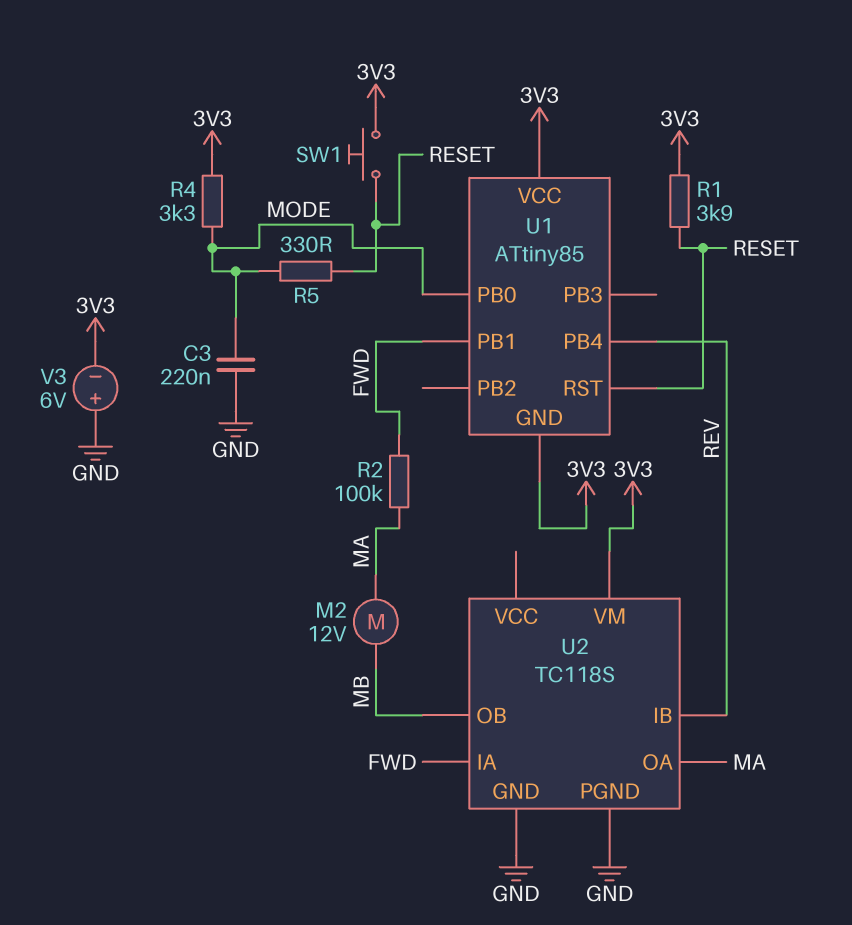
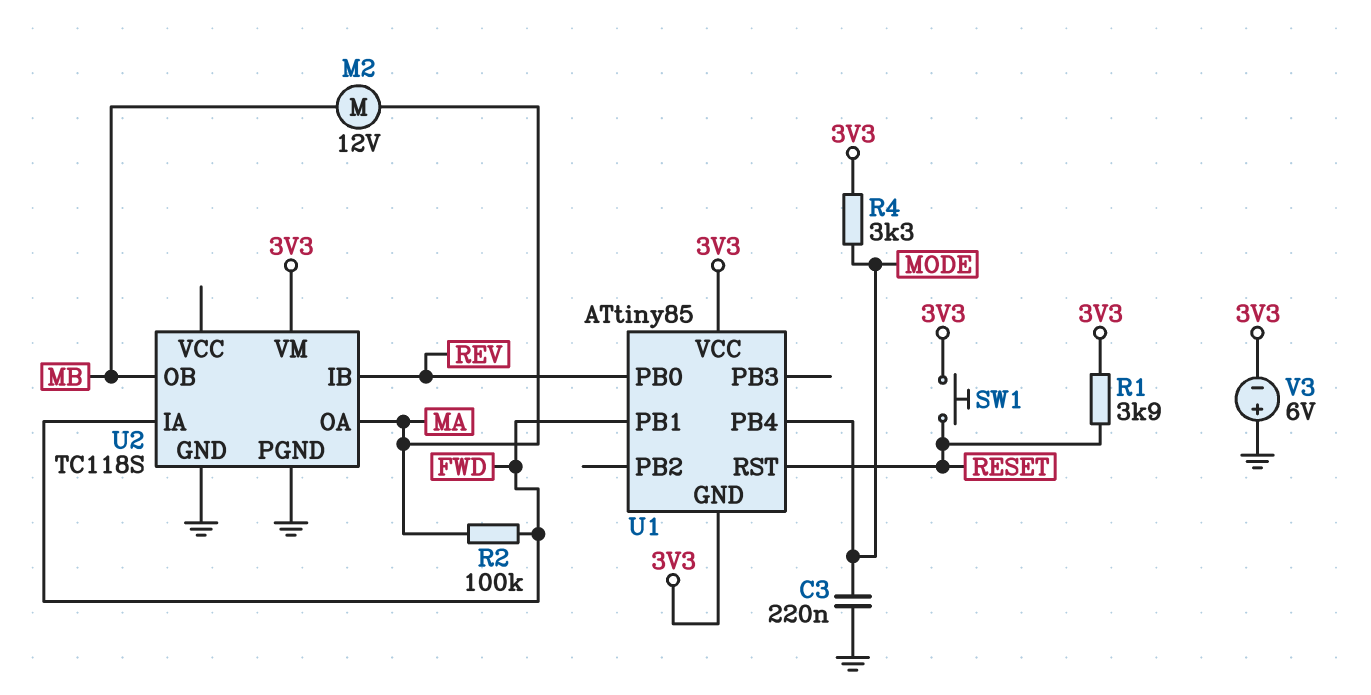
R5: 330 (MODE, RESET) -> none
U1 pin PB0: MODE -> REV
U1 pin PB4: REV -> MODE

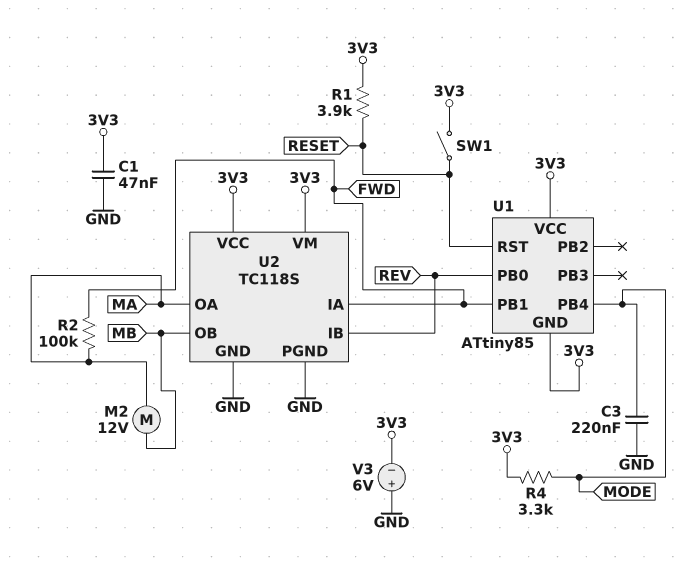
C1: none -> 47nF (3V3, GND)
SW1: button (3V3, RESET) -> switch (3V3, RESET)
U2 pin VCC: none -> 3V3

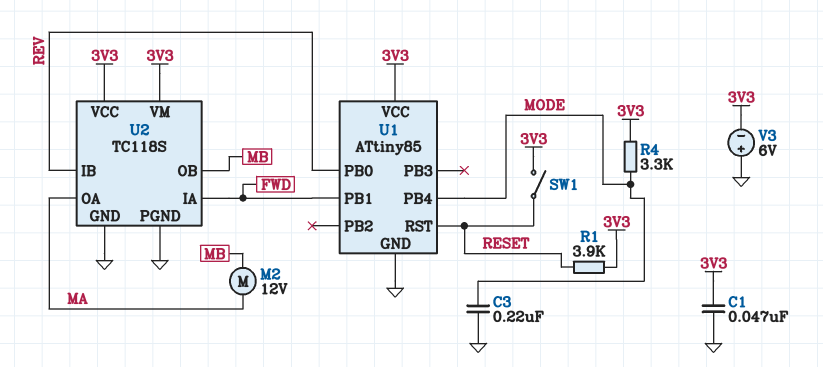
R2: 100k (FWD, MA) -> none
U1 pin GND: 3V3 -> GND

